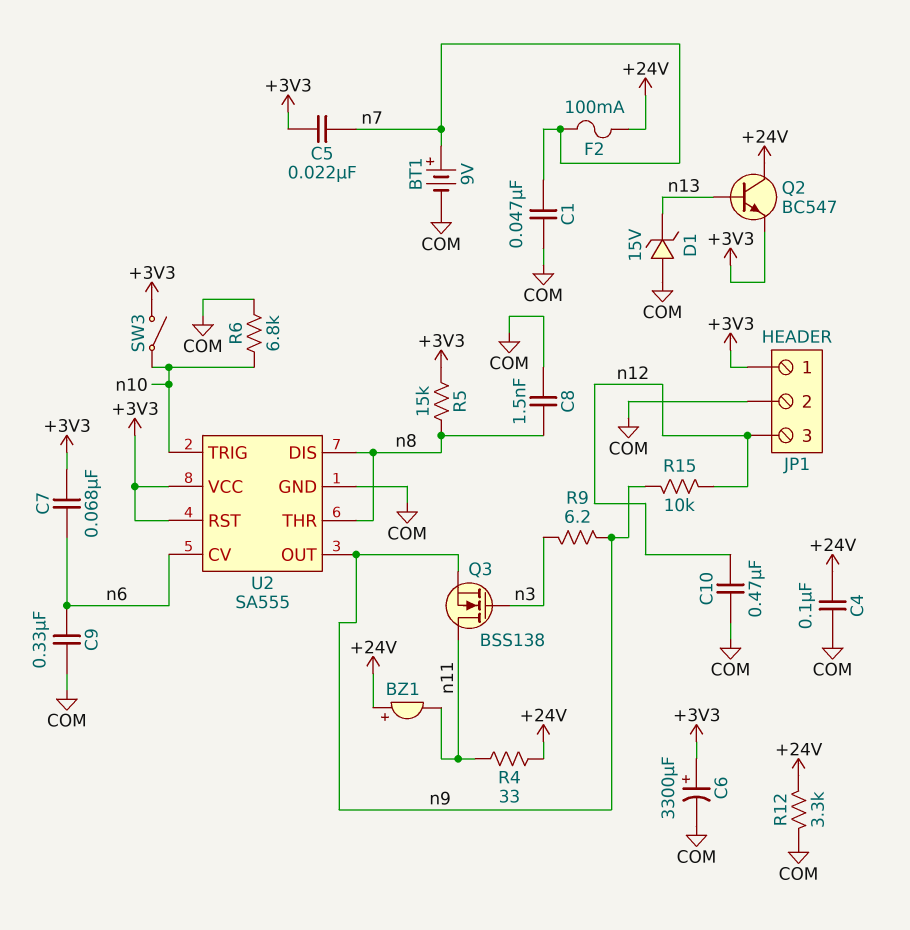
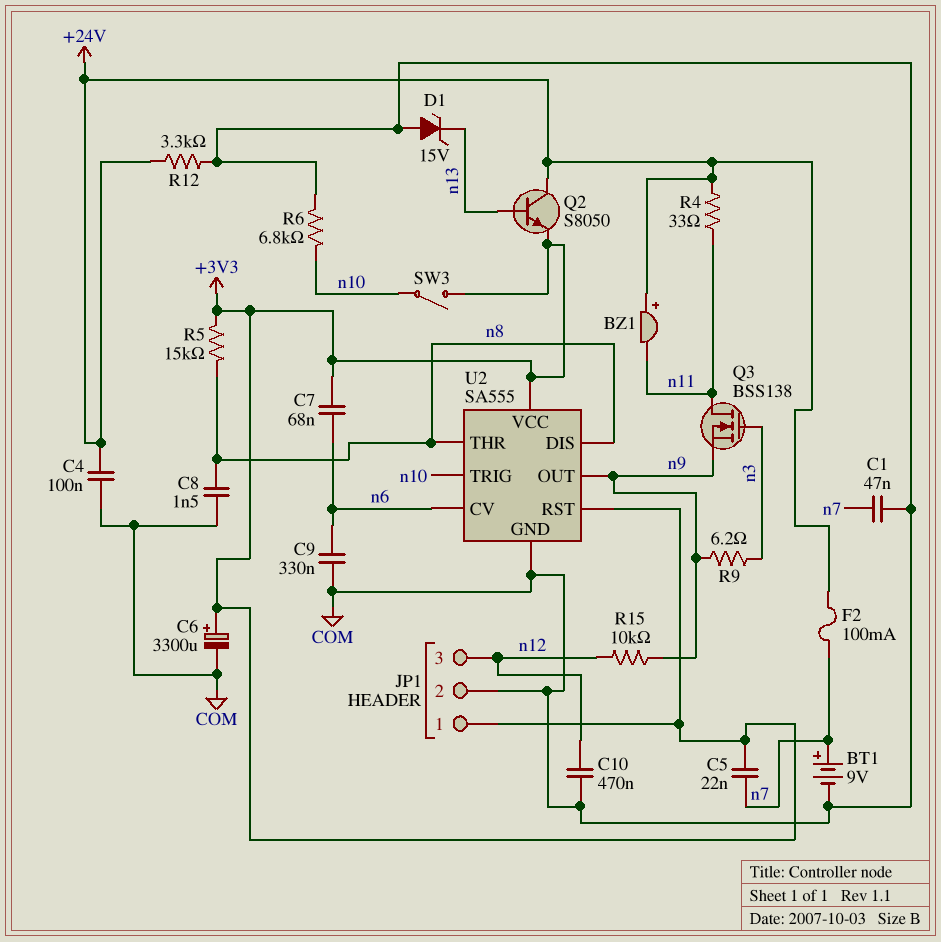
Q2: NPN BC547 (B n13, C +24V, E +3V3) -> NPN S8050 (B n13, C +24V, E +3V3)

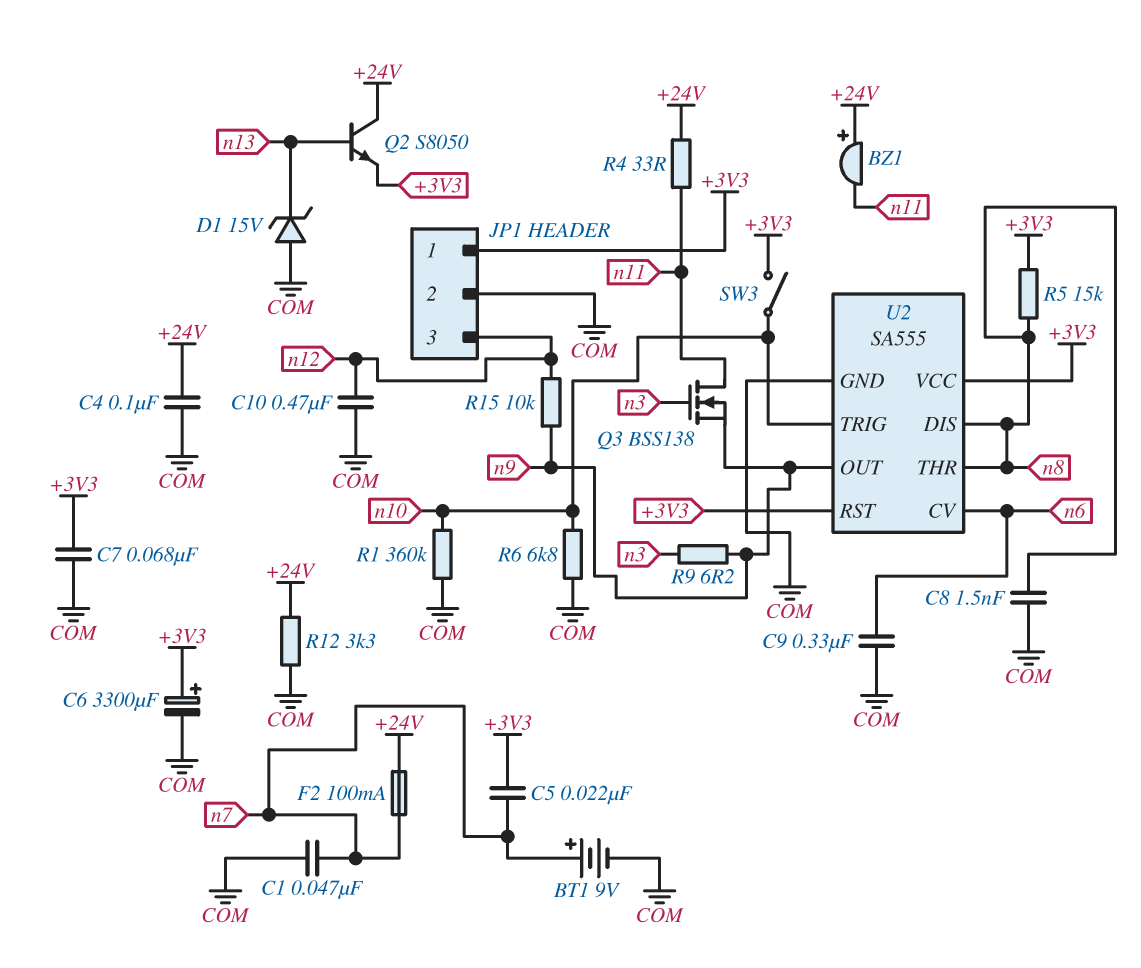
C7: 68nF (+3V3, n6) -> 68nF (+3V3, COM)
R1: none -> 360k (COM, n10)

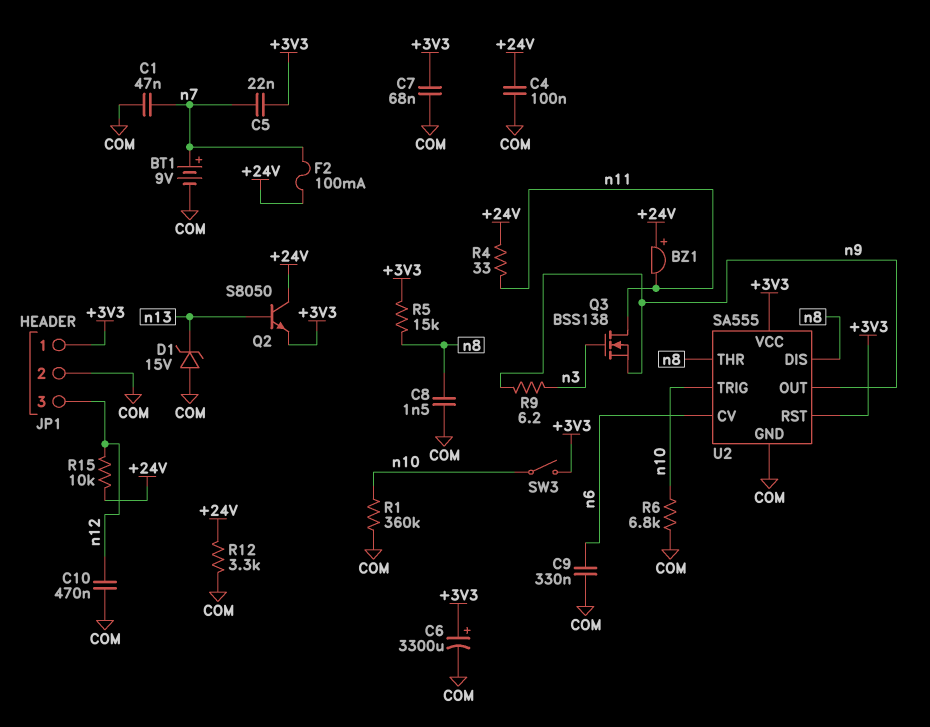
R15: 10k (n9, n12) -> 10k (+24V, n12)

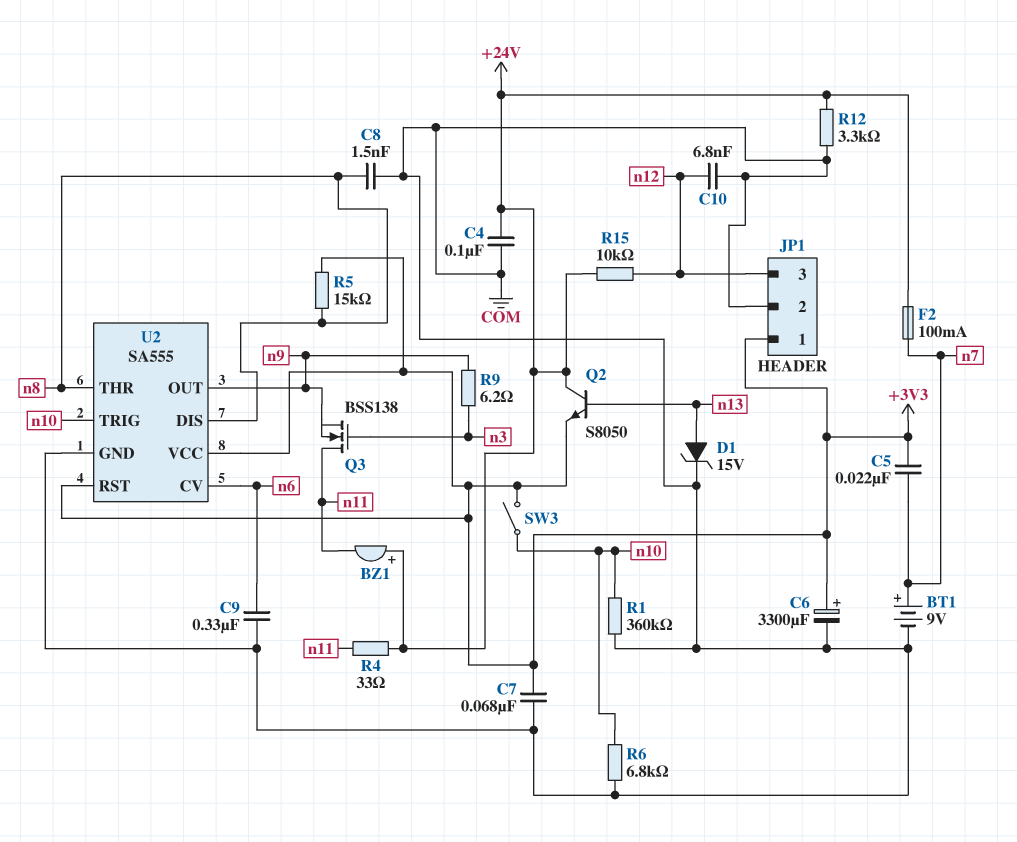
C1: 47nF (COM, n7) -> none
C10: 470nF (COM, n12) -> 6.8nF (COM, n12)
D1: zener 15V (A COM, K n13) -> zener 15V (A n13, K COM)

